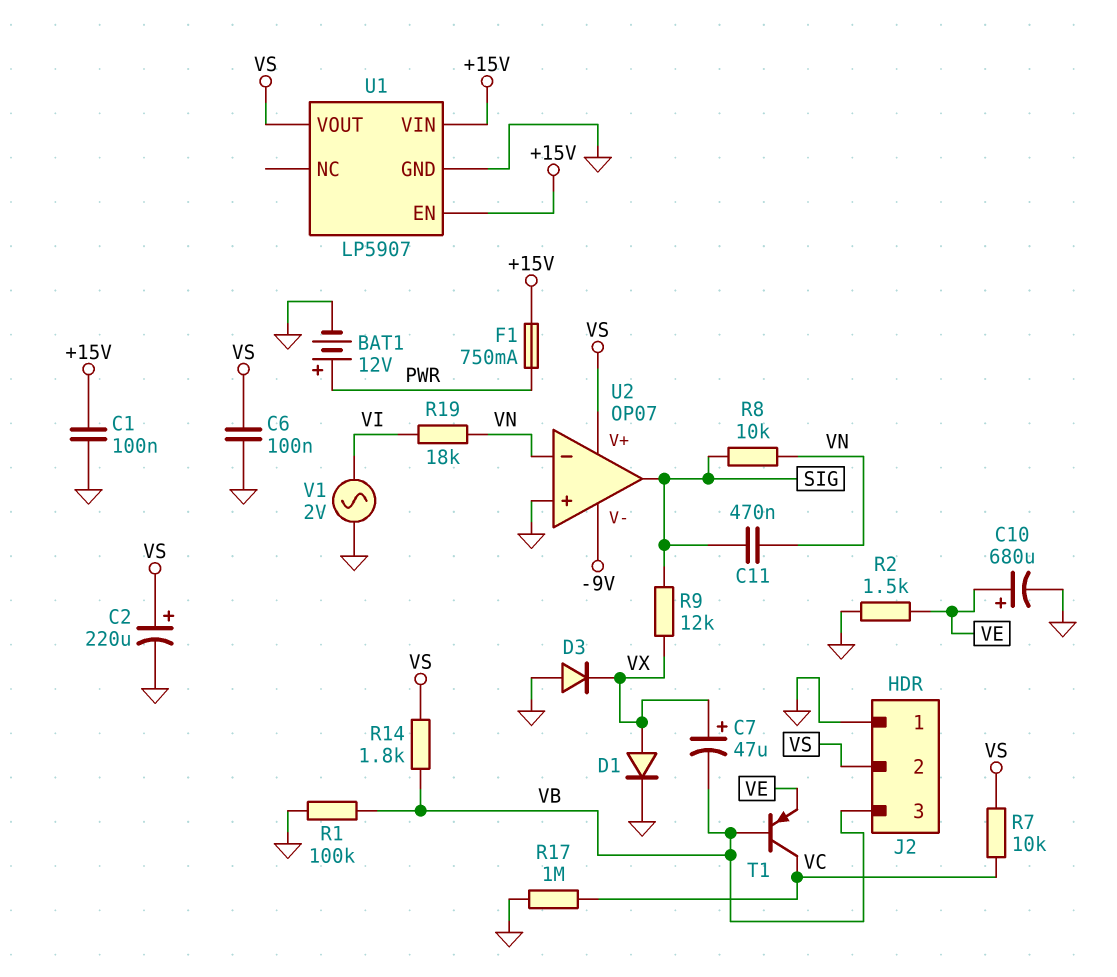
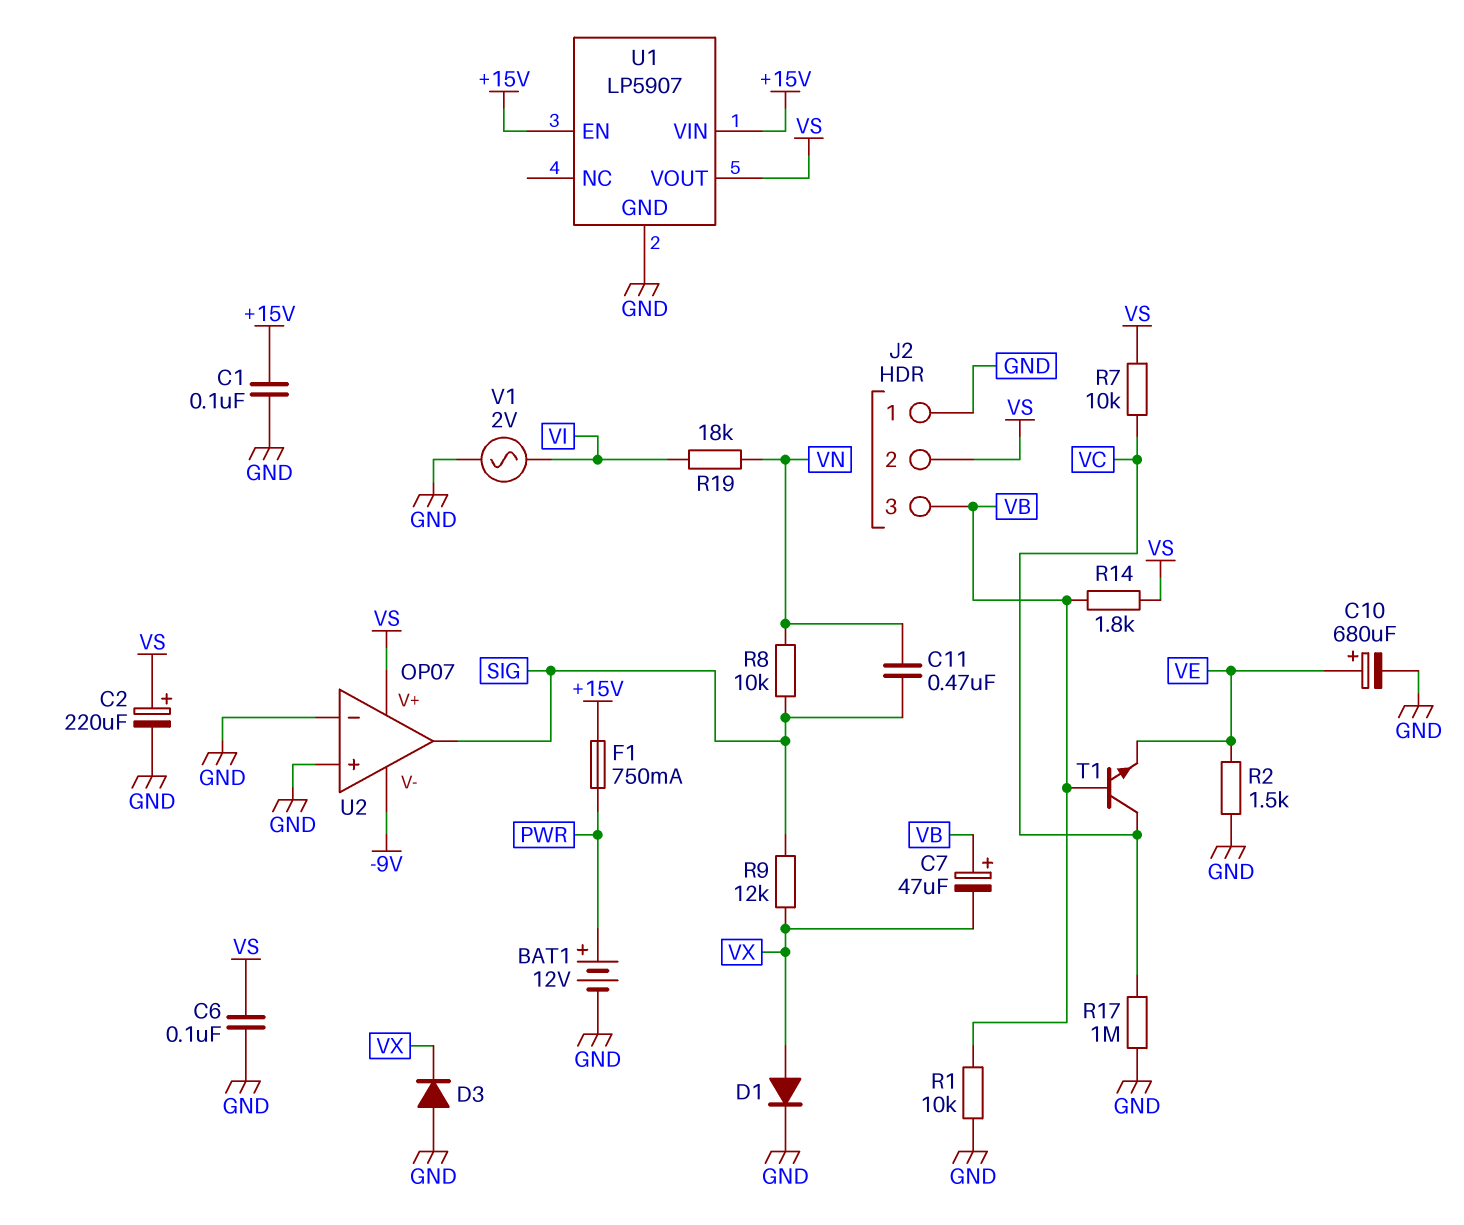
C7: 47uF (plus VX, minus VB) -> 47uF (plus VB, minus VX)
R1: 100k (GND, VB) -> 10k (GND, VB)
T1: PNP (B VB, C VC, E VE) -> NPN (B VB, C VC, E VE)
U2 pin in-: VN -> GND

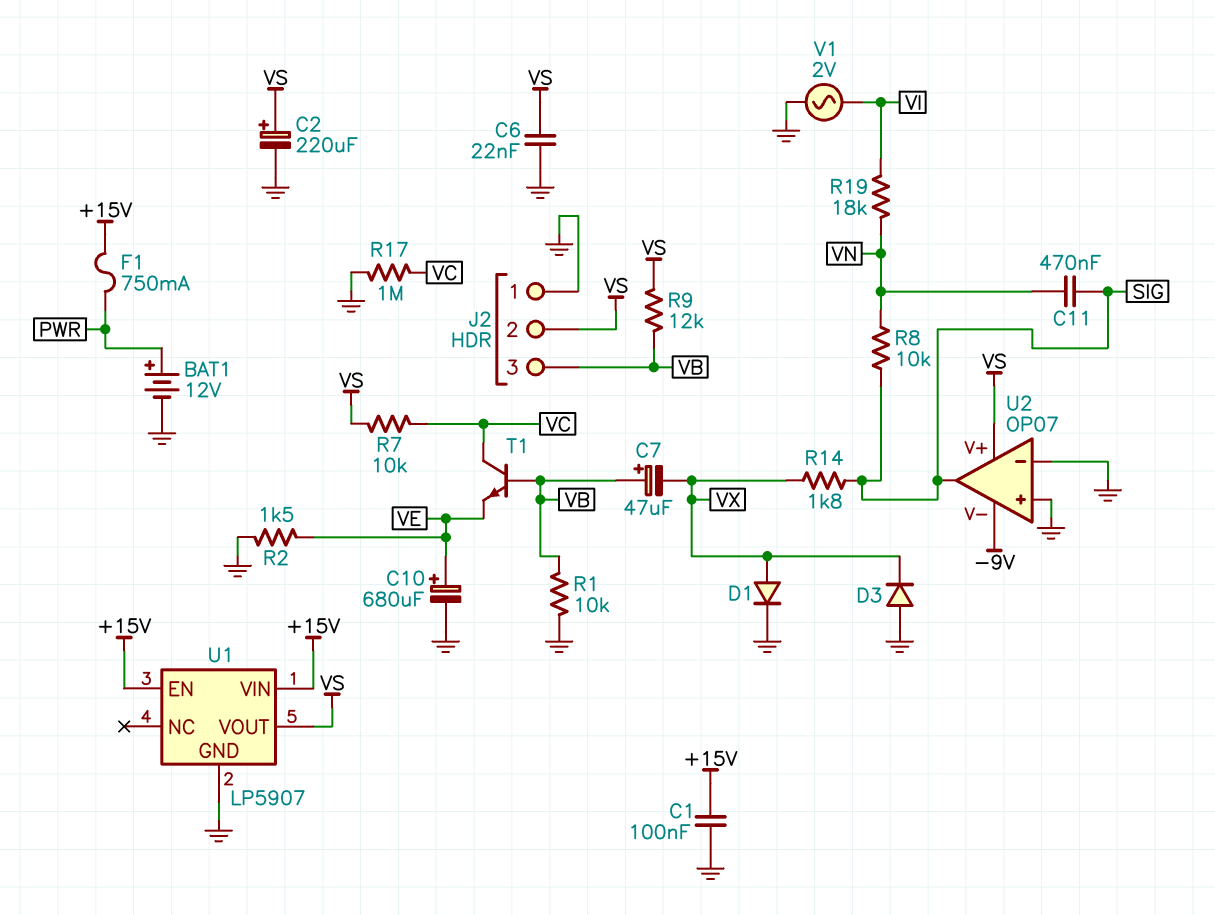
C6: 100nF (GND, VS) -> 22nF (GND, VS)
R9: 12k (SIG, VX) -> 12k (VB, VS)
R14: 1.8k (VB, VS) -> 1.8k (SIG, VX)

